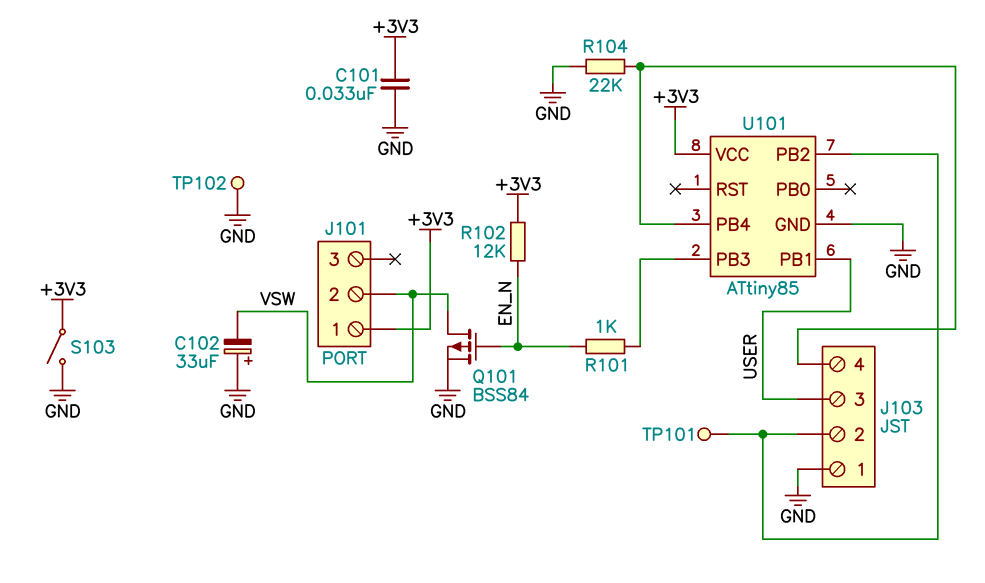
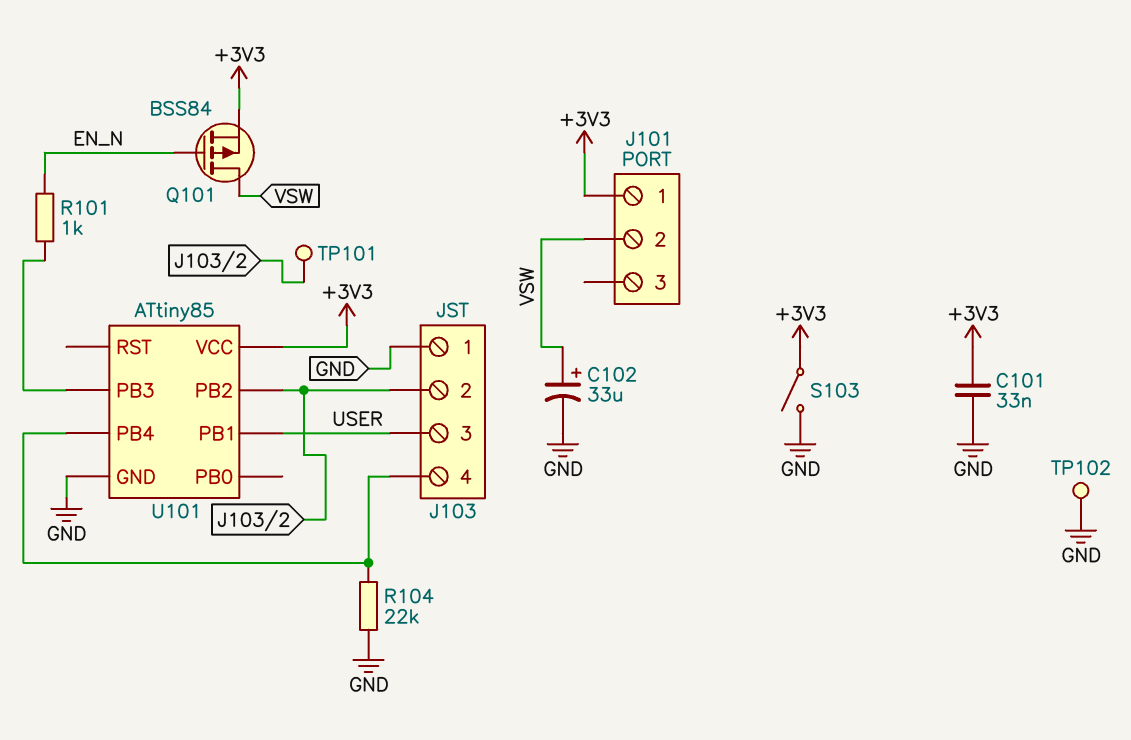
C102: 33uF (plus GND, minus VSW) -> 33uF (plus VSW, minus GND)
Q101: PMOS BSS84 (G EN_N, D VSW, S GND) -> PMOS BSS84 (G EN_N, D VSW, S +3V3)
R102: 12k (+3V3, EN_N) -> none

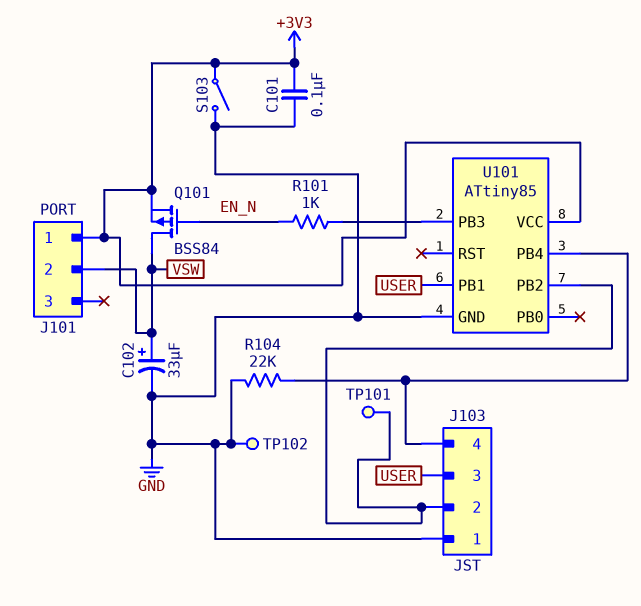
C101: 33nF (+3V3, GND) -> 100nF (+3V3, GND)

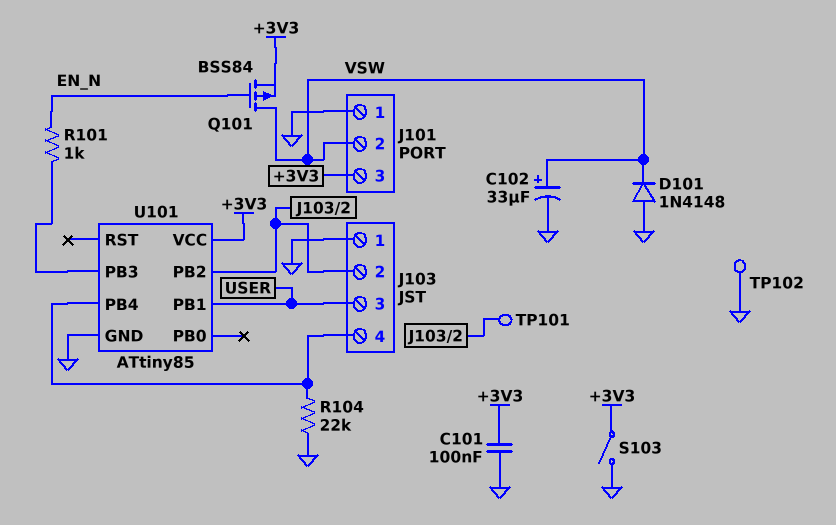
D101: none -> diode 1N4148 (A GND, K VSW)
J101 pin 1: +3V3 -> GND
J101 pin 3: none -> +3V3

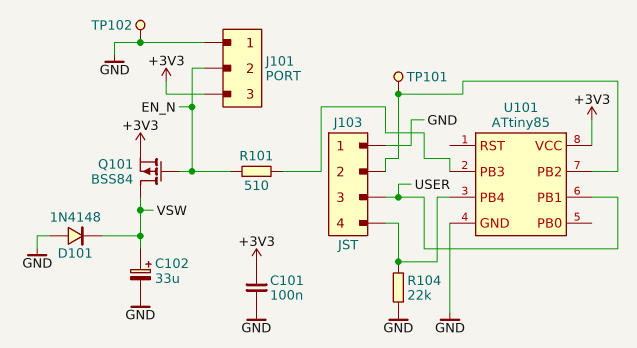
J101 pin 2: VSW -> EN_N
R101: 1k (EN_N, U101/PB3) -> 510 (EN_N, U101/PB3)
S103: switch (+3V3, GND) -> none

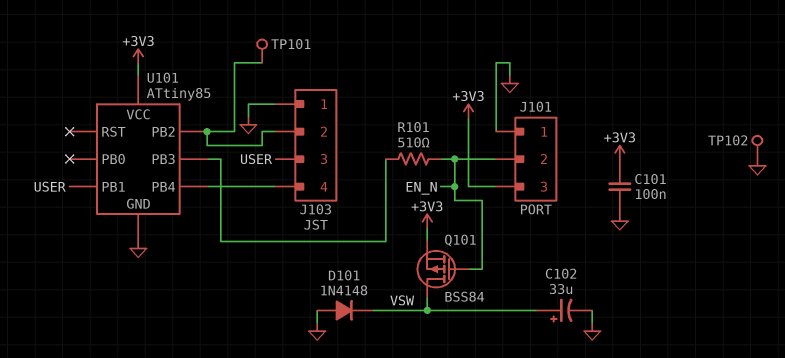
R104: 22k (GND, J103/4) -> none

